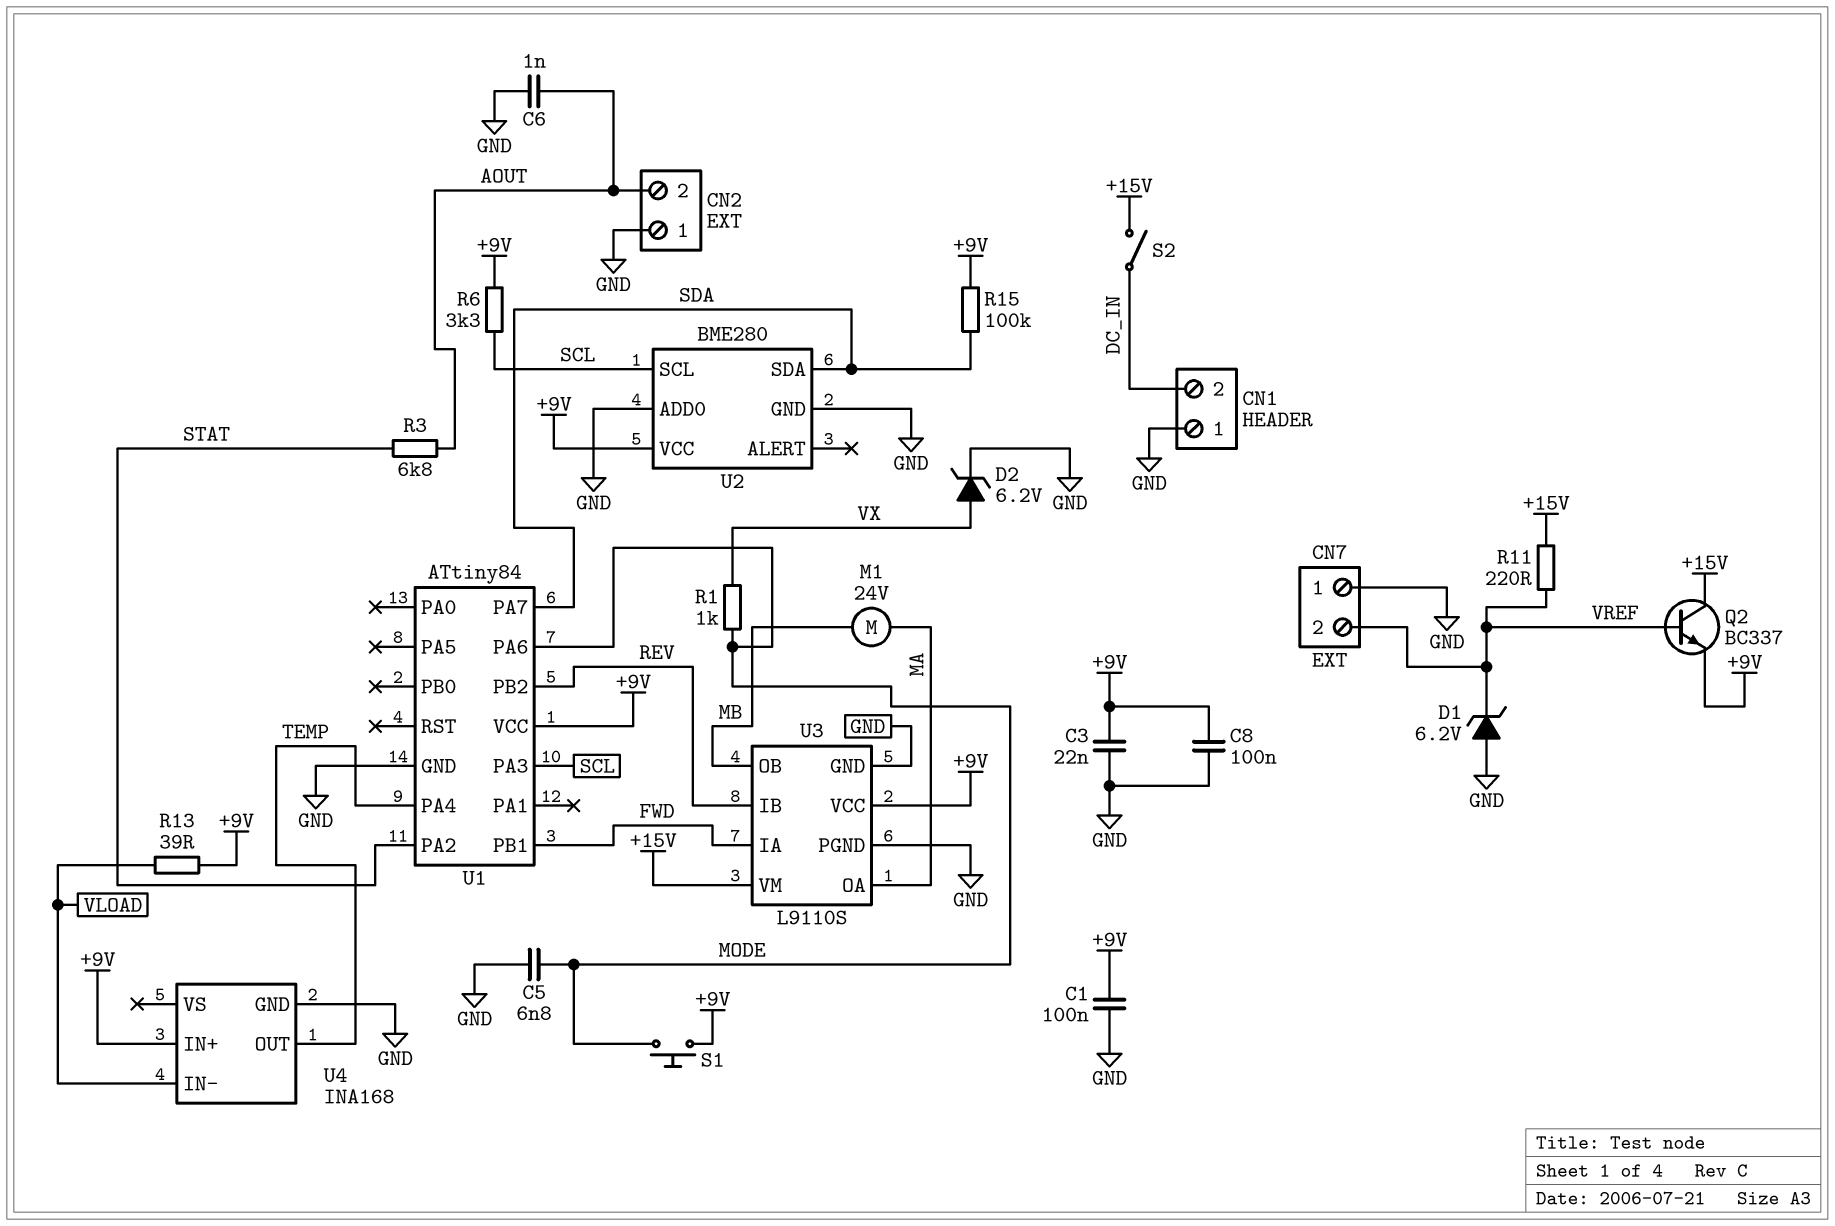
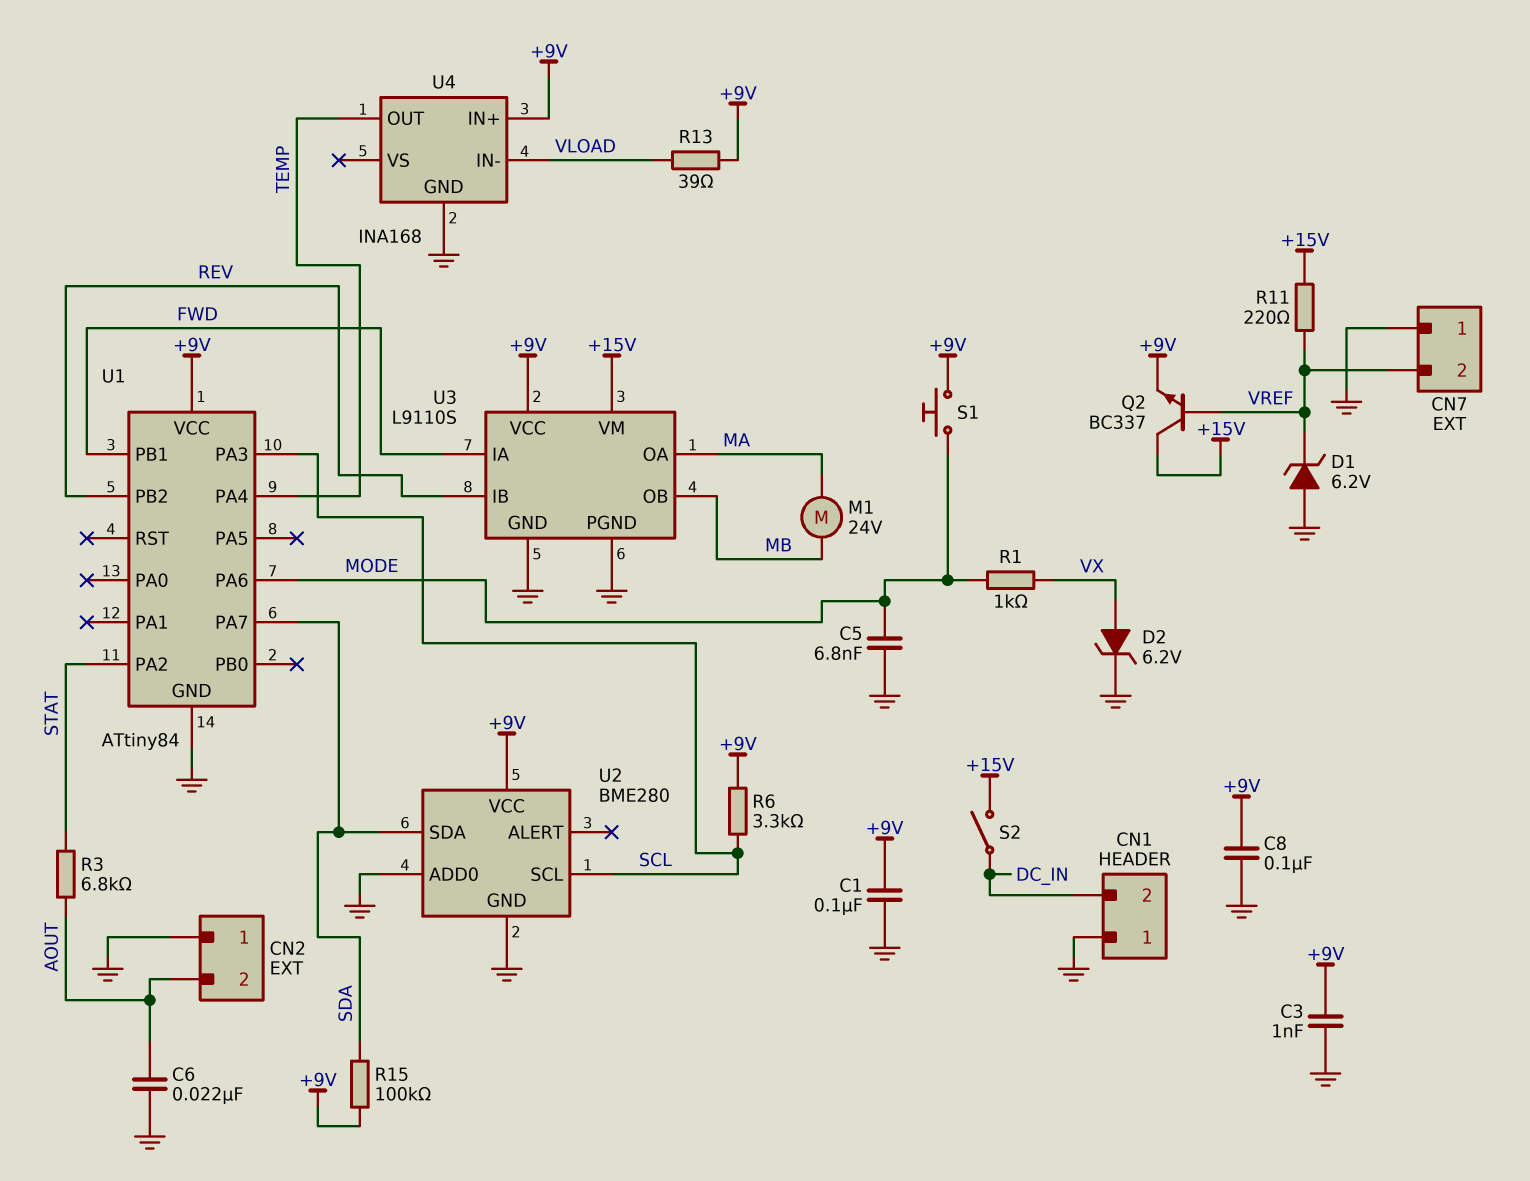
C3: 22nF (+9V, GND) -> 1nF (+9V, GND)
C6: 1nF (AOUT, GND) -> 22nF (AOUT, GND)

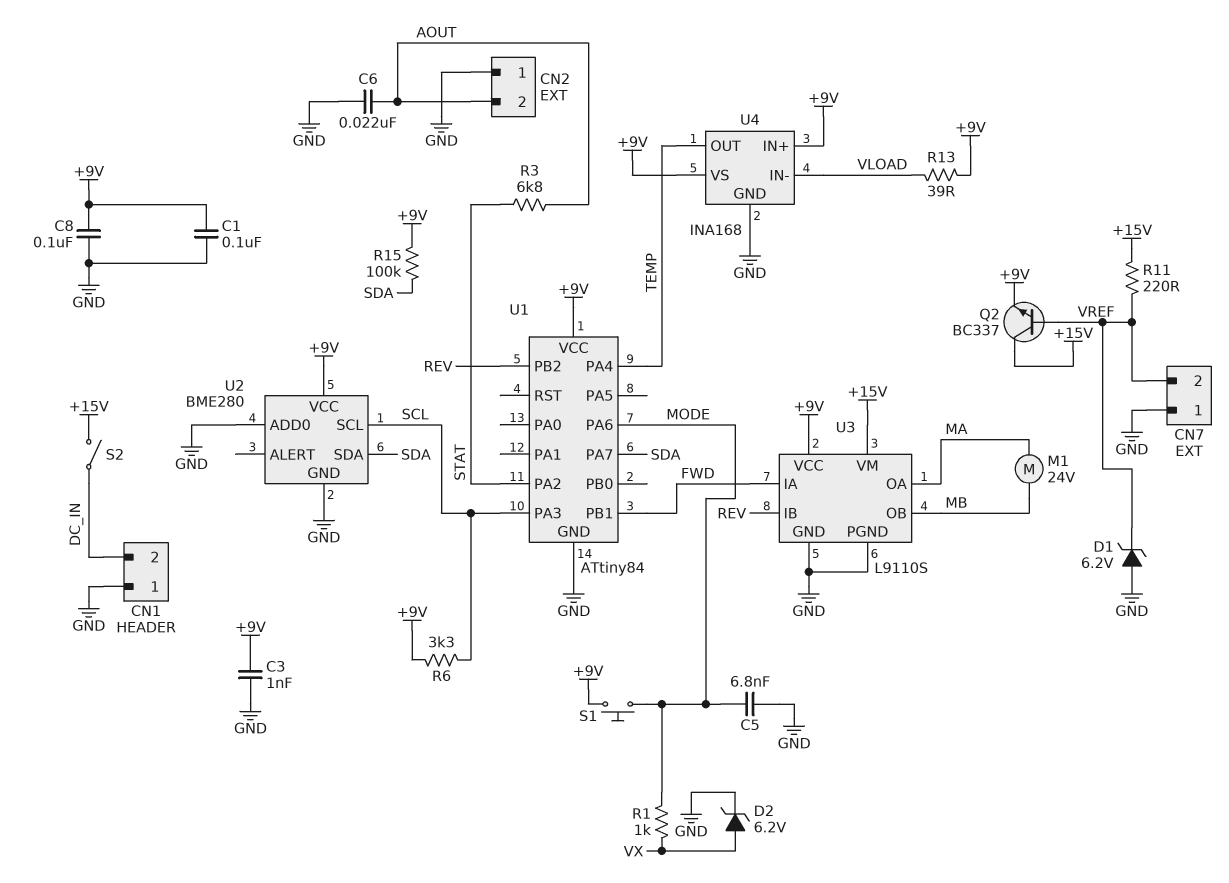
U4 pin VS: none -> +9V

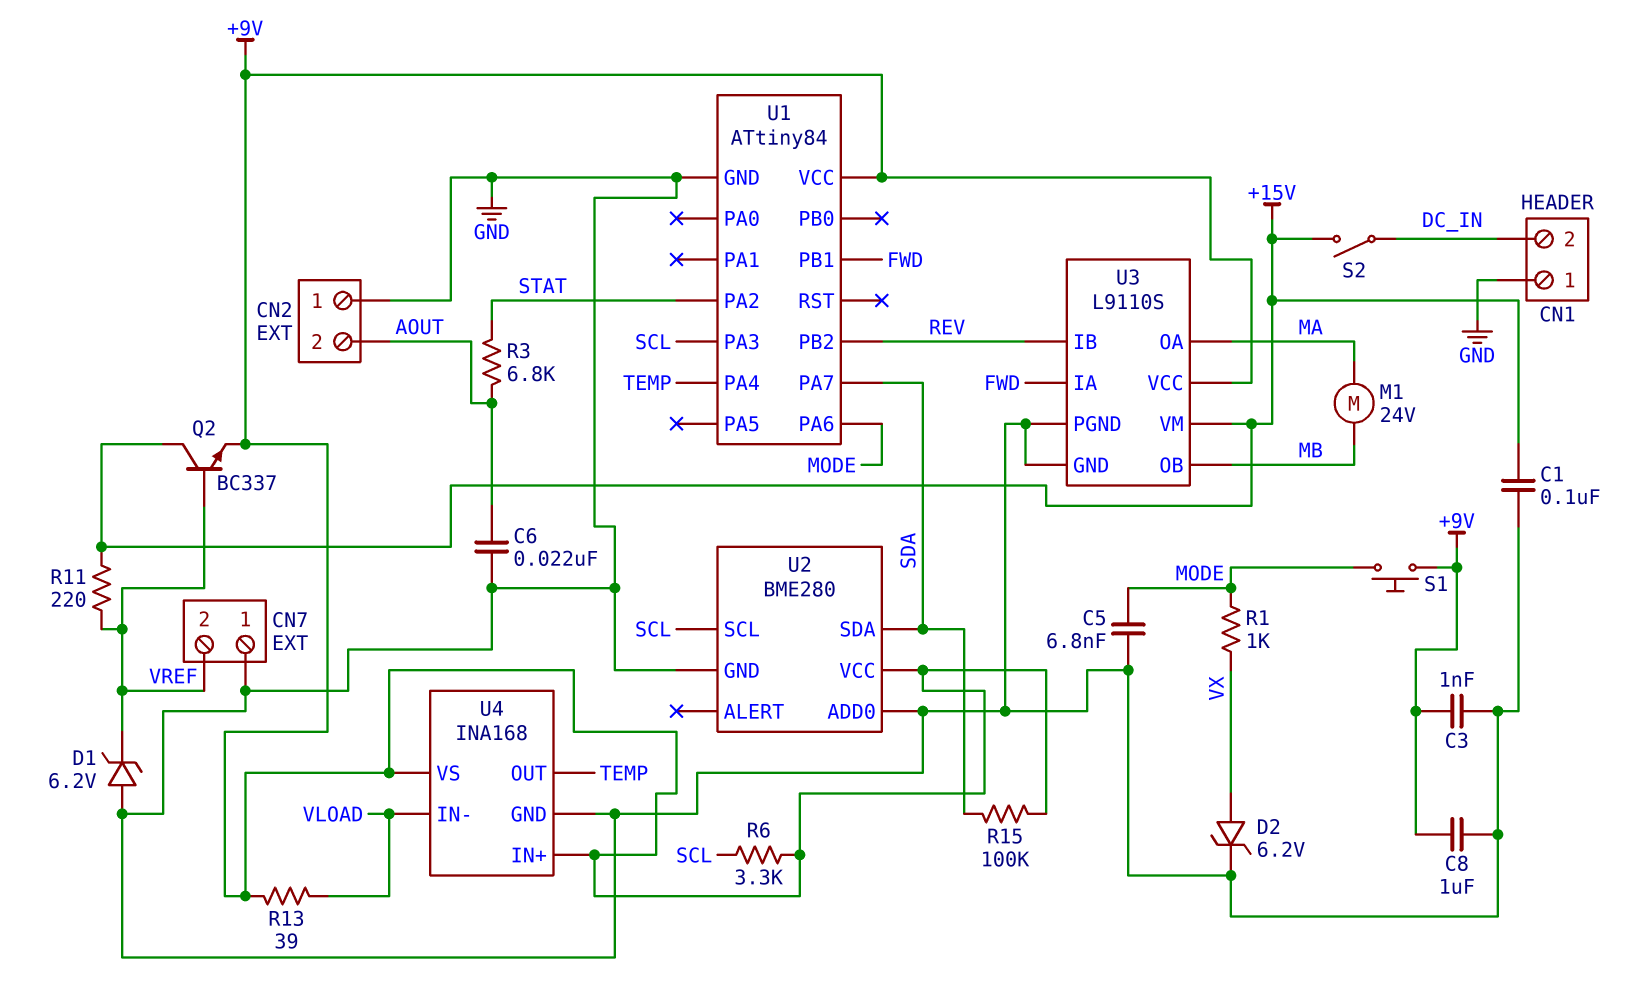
C1: 100nF (+9V, GND) -> 100nF (+15V, GND)
C8: 100nF (+9V, GND) -> 1uF (+9V, GND)

